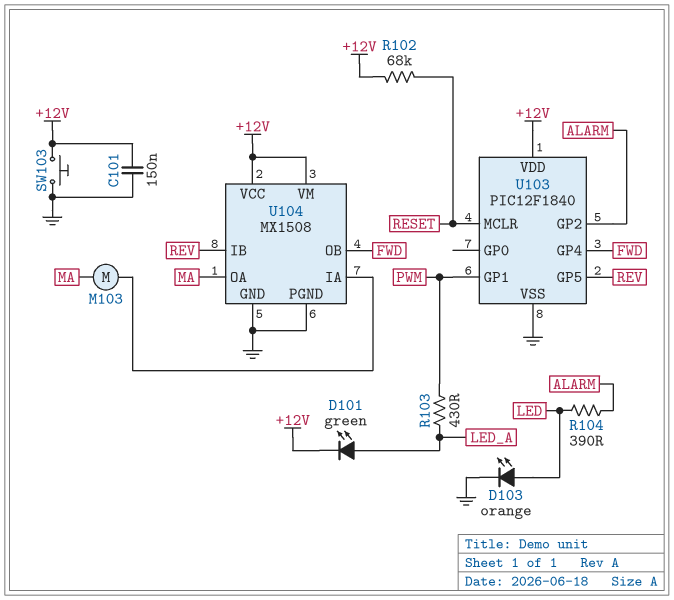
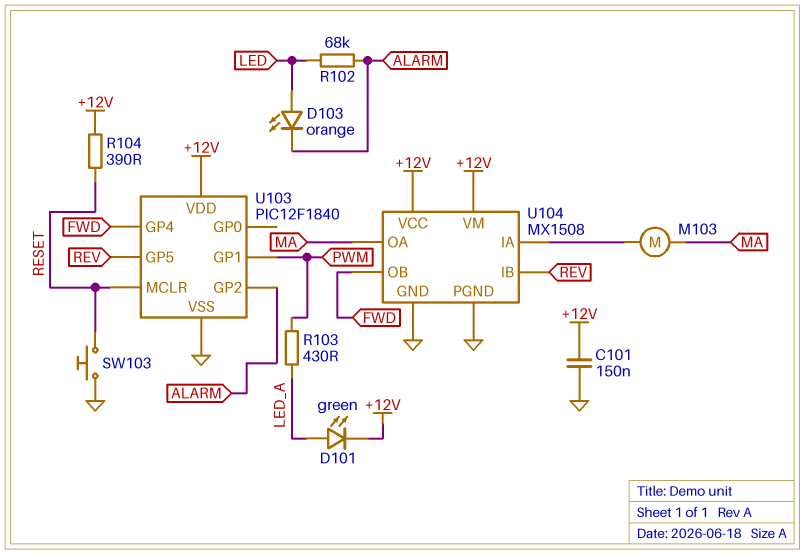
D103: LED orange (A LED, K GND) -> LED orange (A LED, K ALARM)
R102: 68k (+12V, RESET) -> 68k (ALARM, LED)
R104: 390 (ALARM, LED) -> 390 (+12V, RESET)
SW103: button (+12V, GND) -> button (GND, RESET)

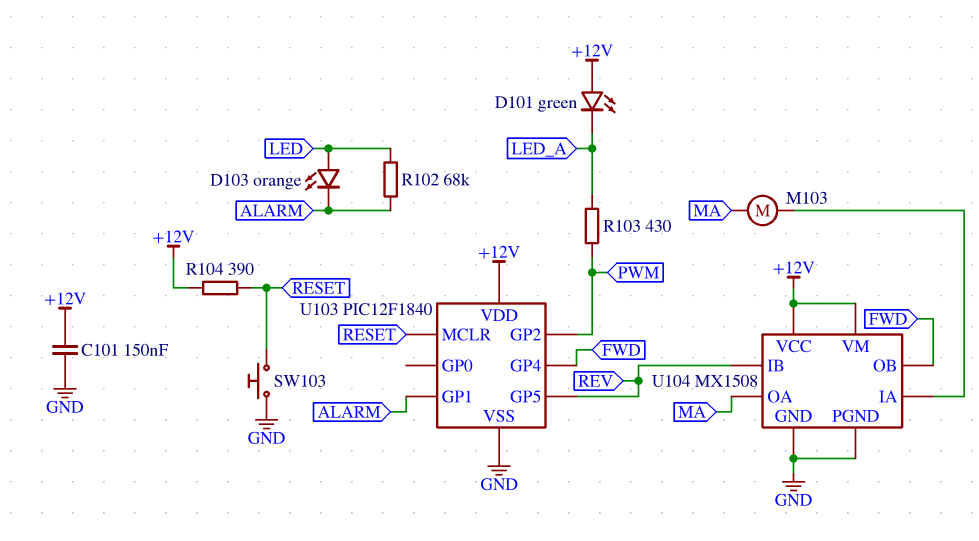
D101: LED green (A LED_A, K +12V) -> LED green (A +12V, K LED_A)
U103 pin GP1: PWM -> ALARM
U103 pin GP2: ALARM -> PWM

